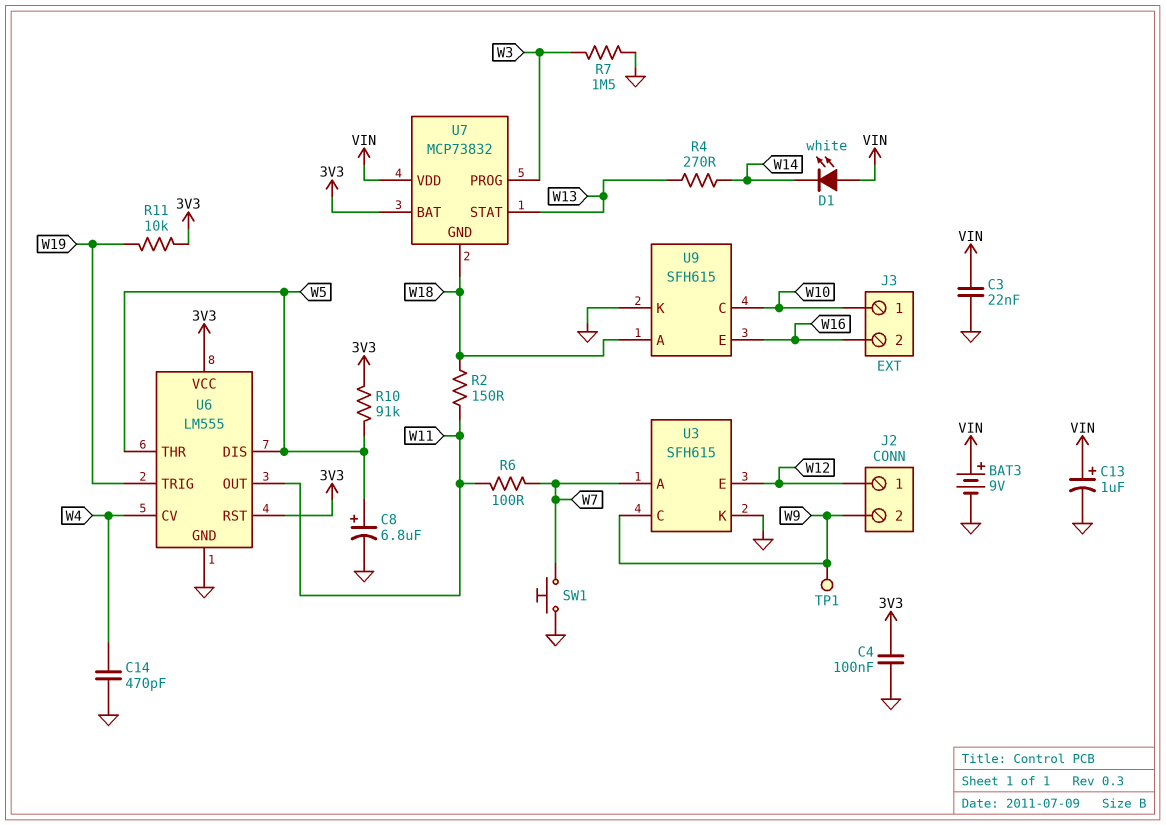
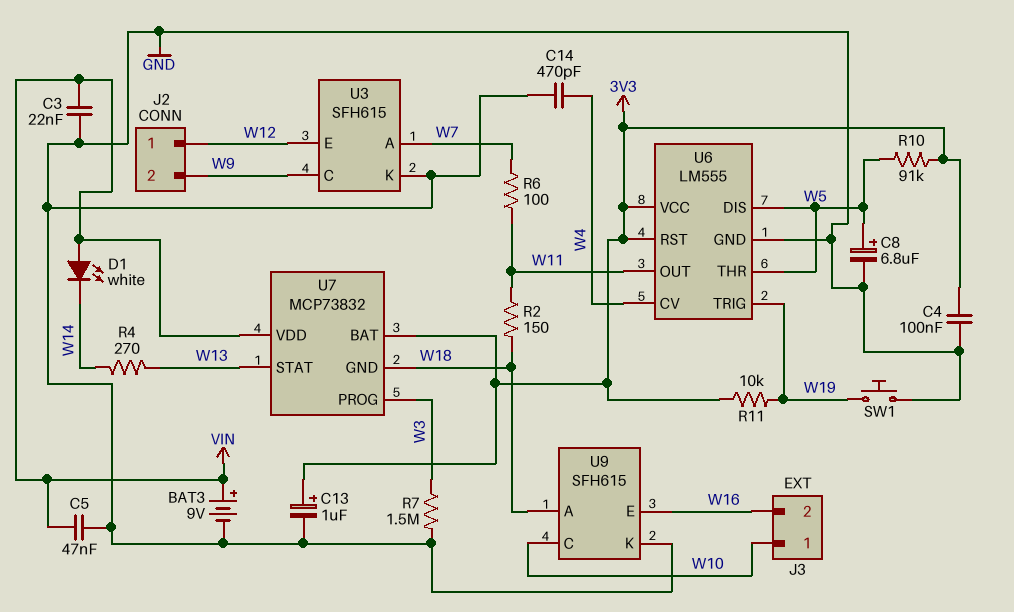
C5: none -> 47nF (GND, VIN)
C13: 1uF (plus VIN, minus GND) -> 1uF (plus 3V3, minus GND)
SW1: button (GND, W7) -> button (GND, W19)
TP1: test point (W9) -> none

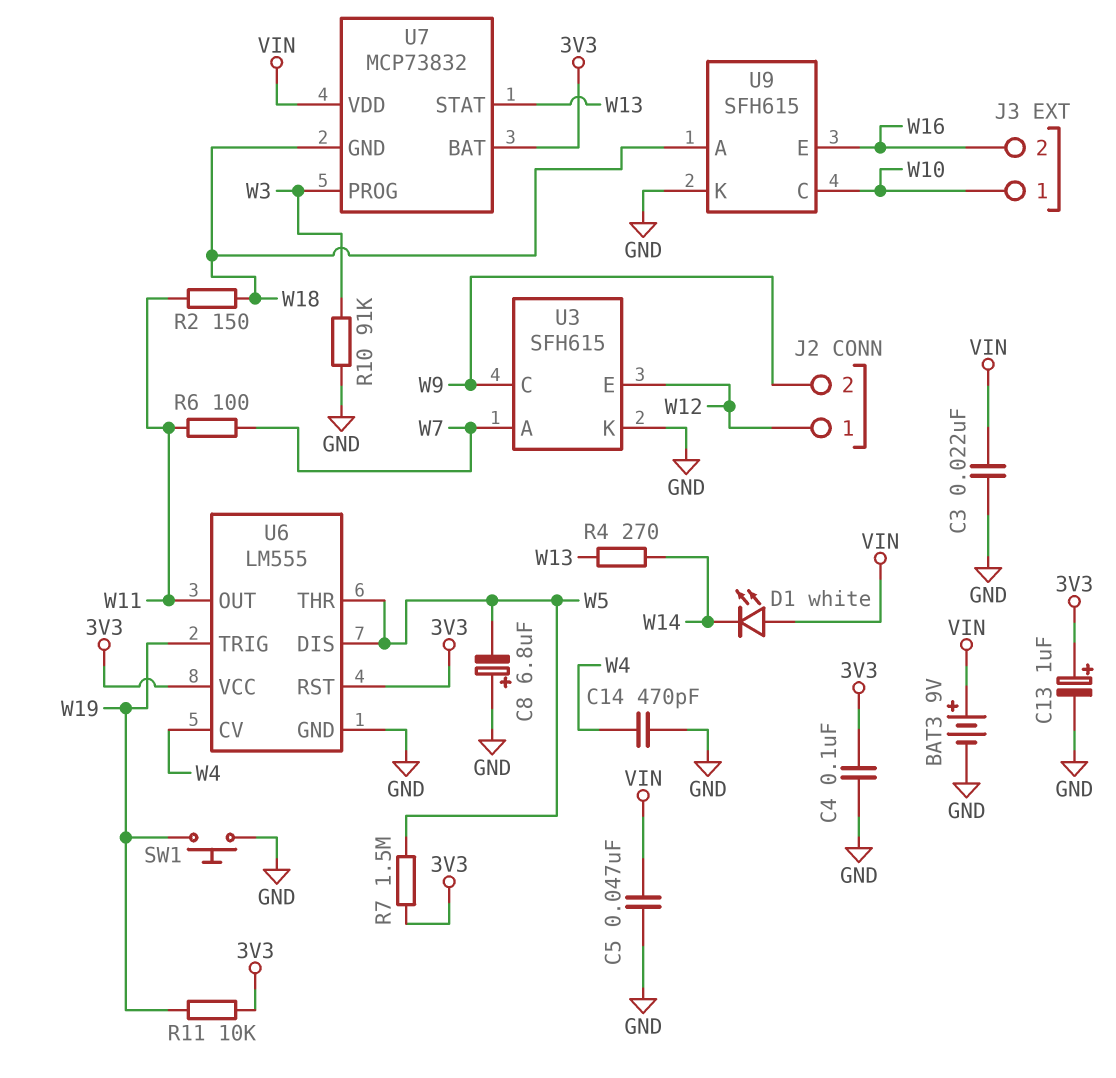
C8: 6.8uF (plus W5, minus GND) -> 6.8uF (plus GND, minus W5)
R7: 1.5M (GND, W3) -> 1.5M (3V3, W5)
R10: 91k (3V3, W5) -> 91k (GND, W3)

